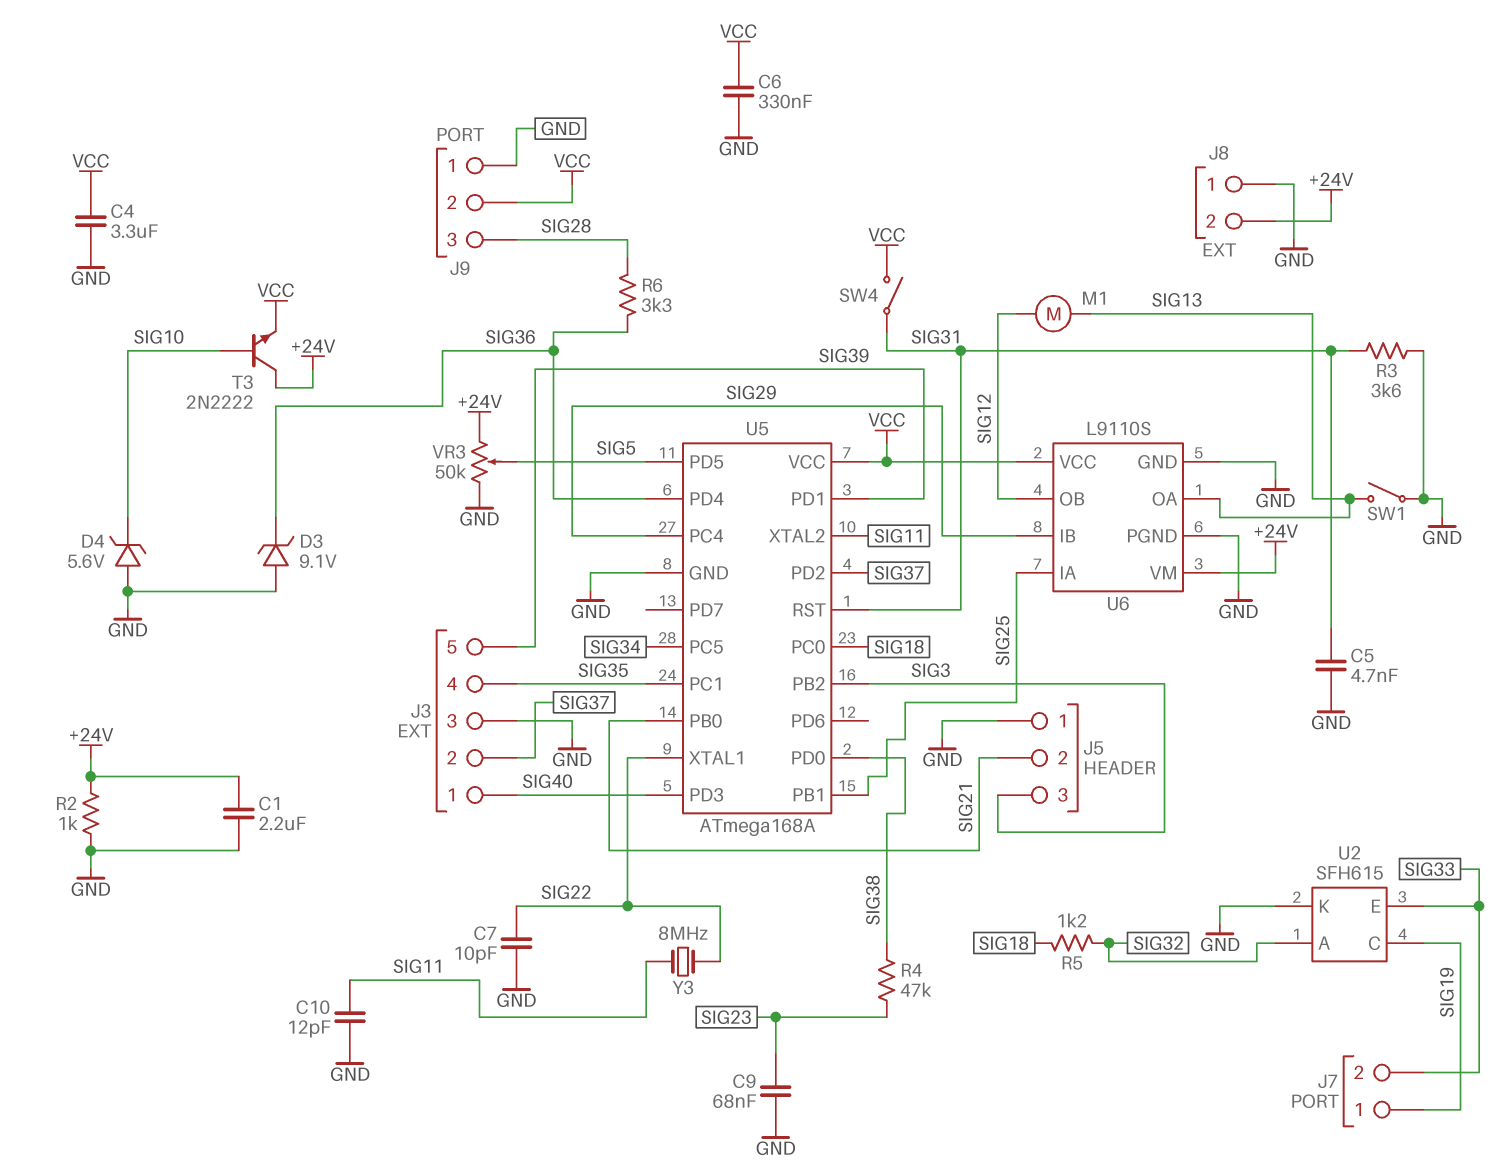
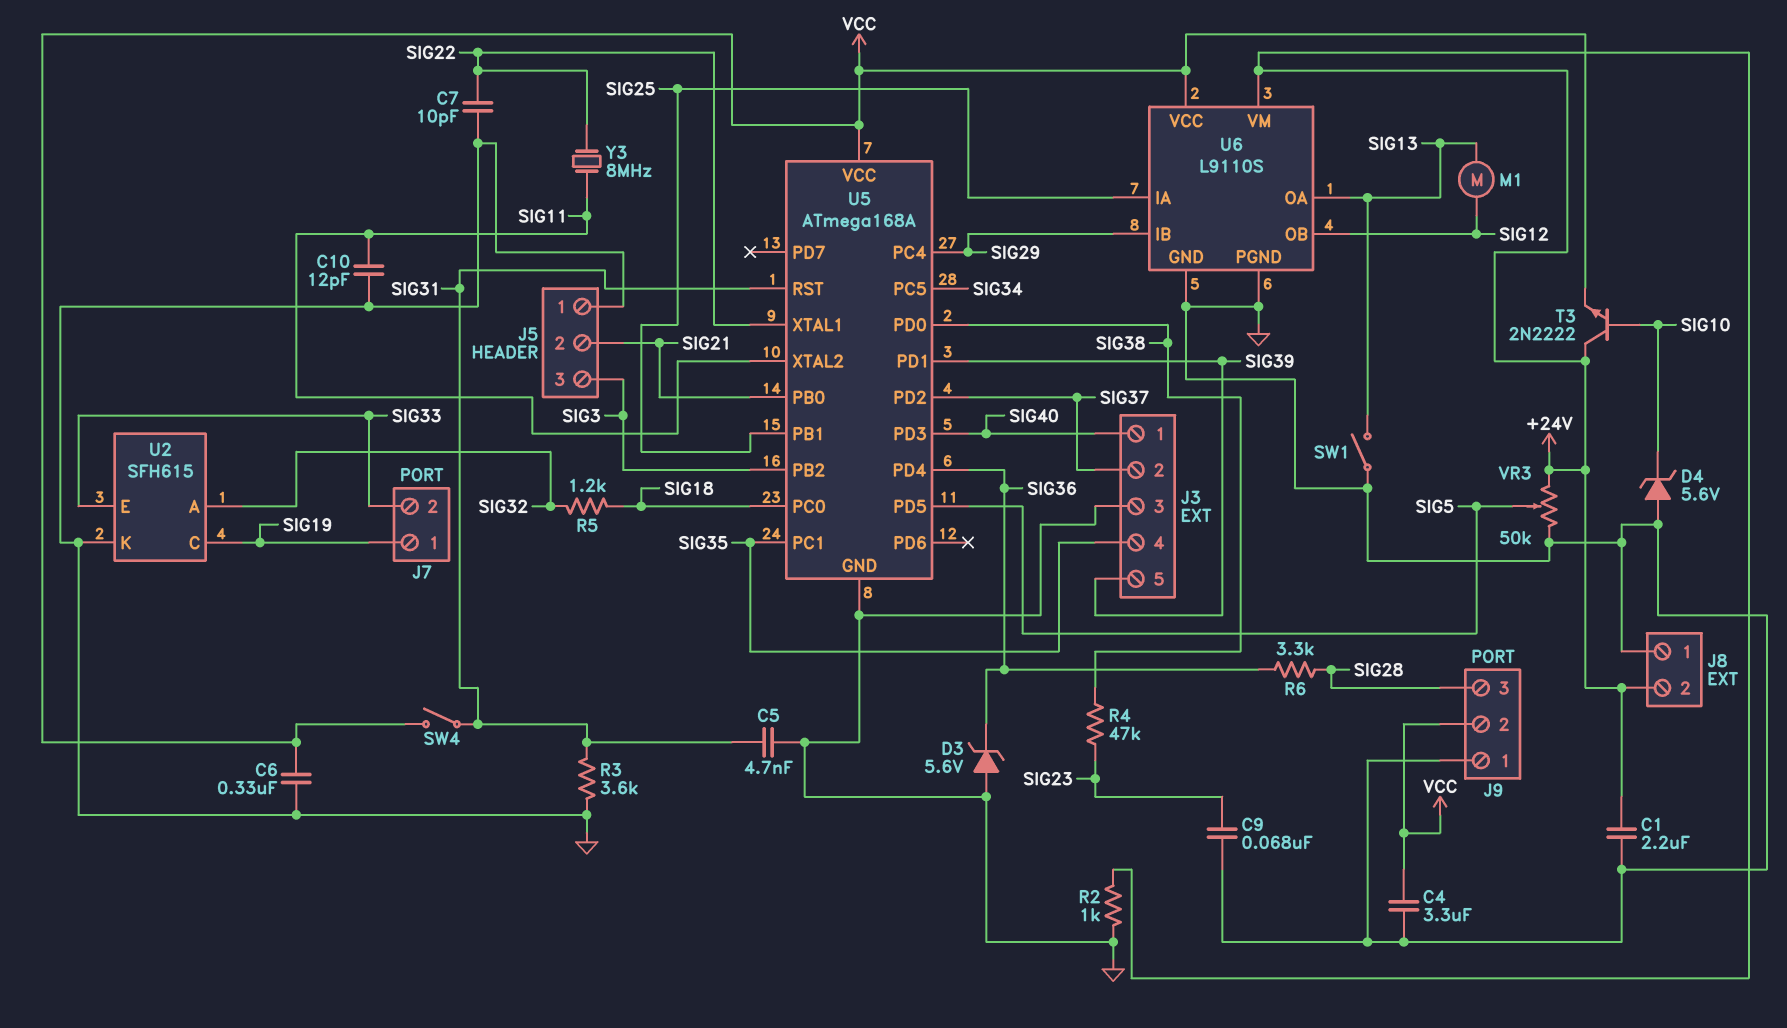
D3: zener 9.1V (A GND, K SIG36) -> zener 5.6V (A GND, K SIG36)

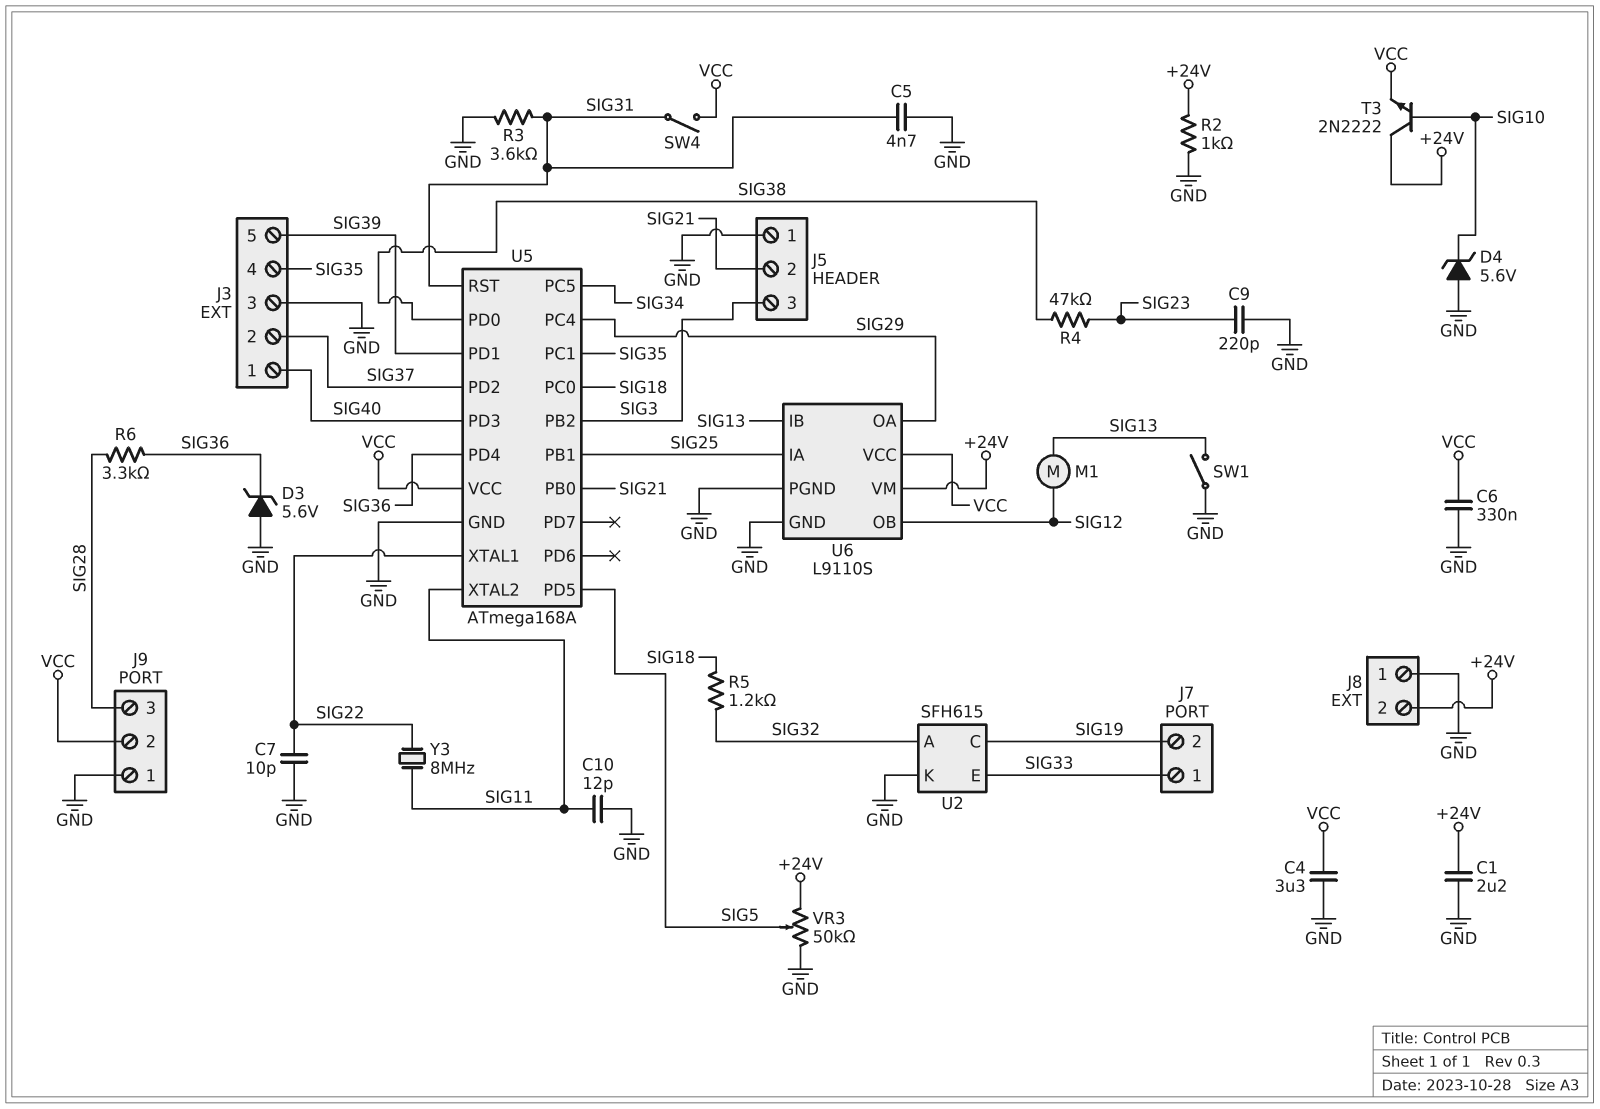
C9: 68nF (GND, SIG23) -> 220pF (GND, SIG23)
J7 pin 1: SIG19 -> SIG33
J7 pin 2: SIG33 -> SIG19
U6 pin IB: SIG29 -> SIG13
U6 pin OA: SIG13 -> SIG29

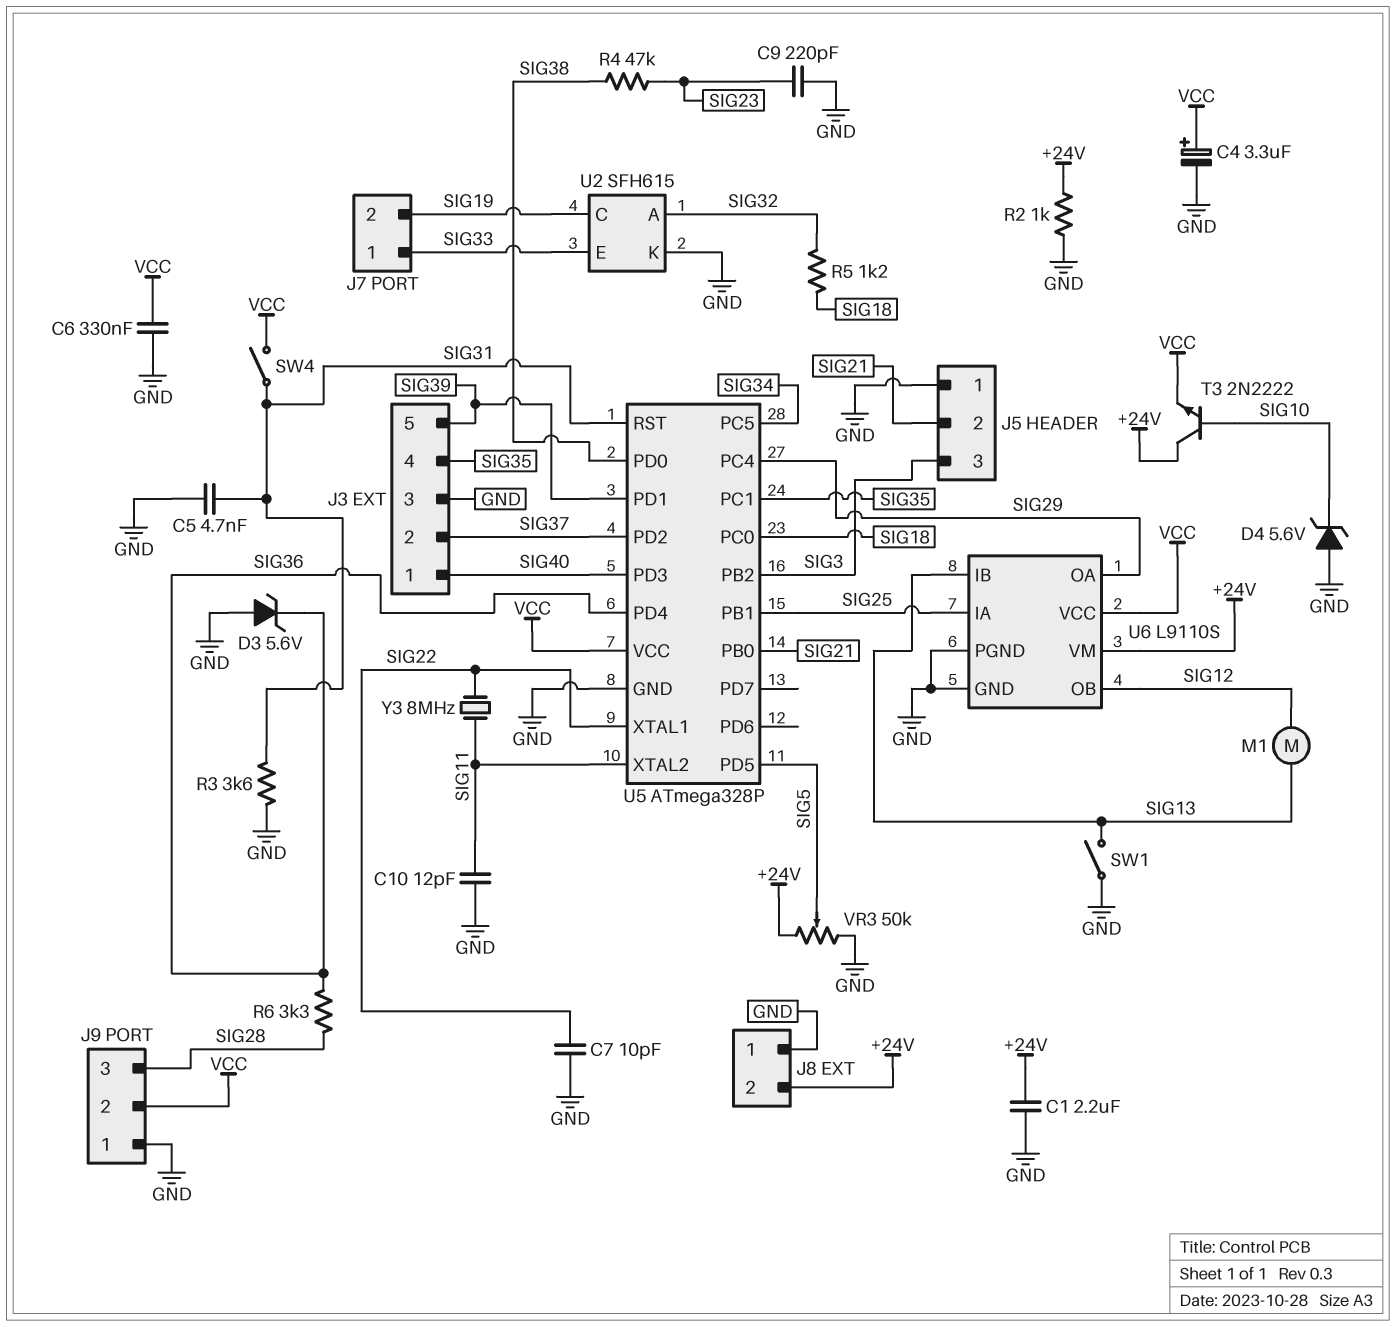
C4: 3.3uF (GND, VCC) -> 3.3uF (plus VCC, minus GND)
U5: ATmega168A -> ATmega328P

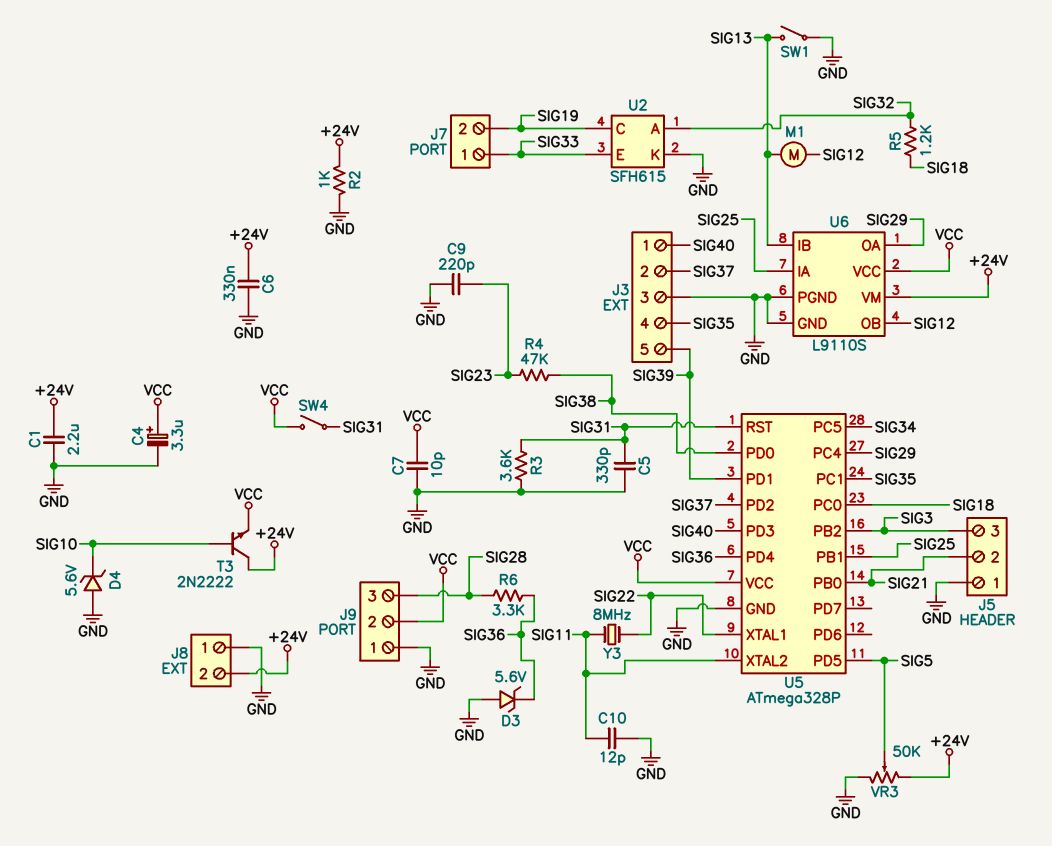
C5: 4.7nF (GND, SIG31) -> 330pF (GND, SIG31)
C6: 330nF (GND, VCC) -> 330nF (+24V, GND)
C7: 10pF (GND, SIG22) -> 10pF (GND, VCC)

